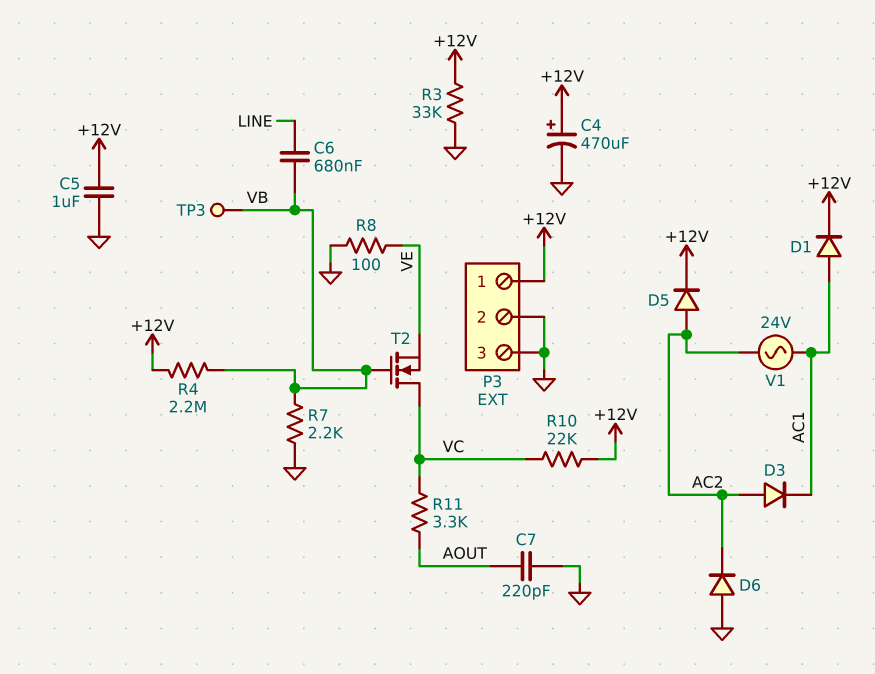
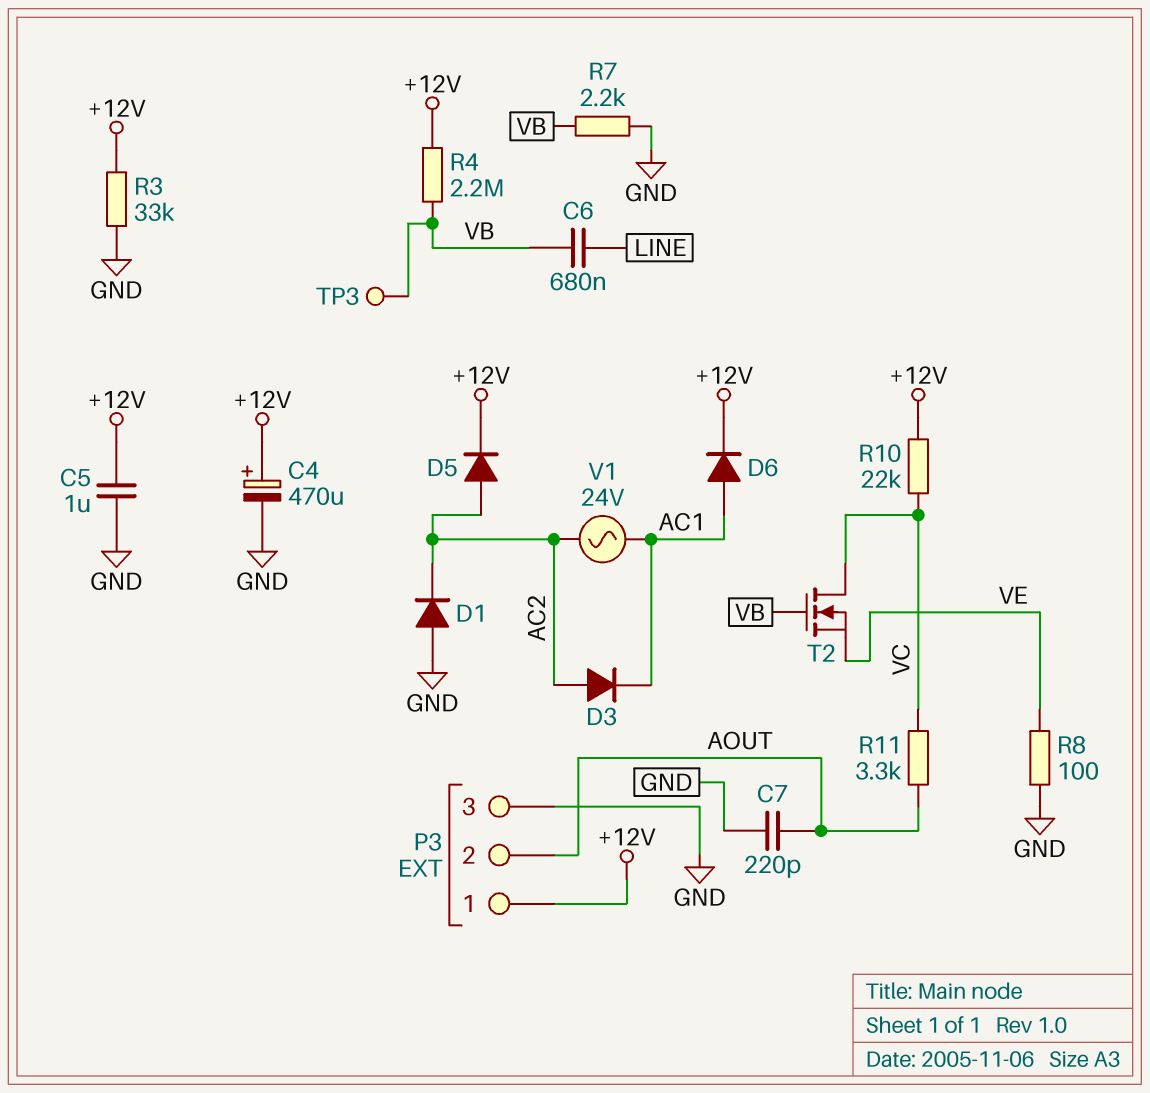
D1: diode (A AC1, K +12V) -> diode (A GND, K AC2)
D6: diode (A GND, K AC2) -> diode (A AC1, K +12V)
P3 pin 2: GND -> AOUT

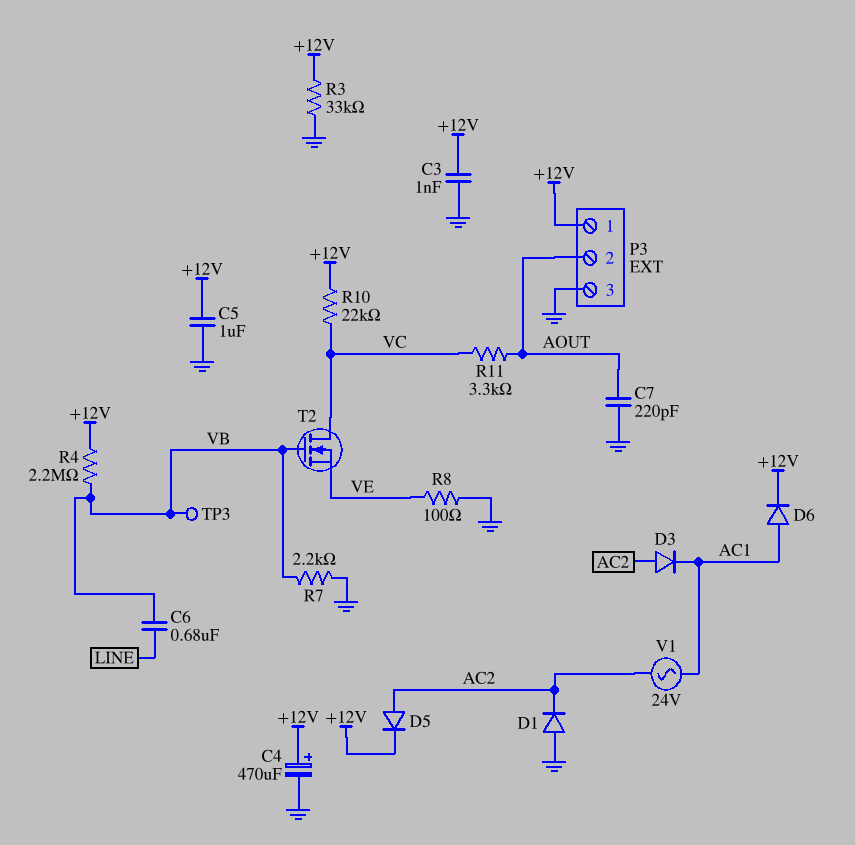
C3: none -> 1nF (+12V, GND)

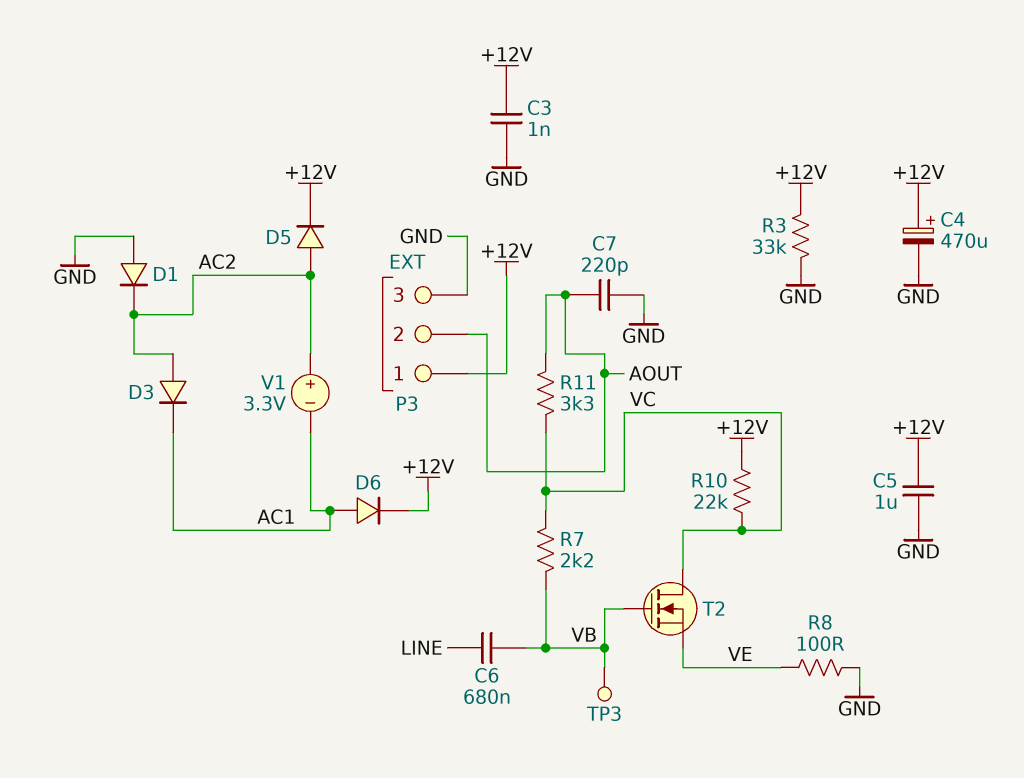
R4: 2.2M (+12V, VB) -> none
R7: 2.2k (GND, VB) -> 2.2k (VB, VC)
V1: AC 24V (AC1, AC2) -> 3.3V (plus AC2, minus AC1)

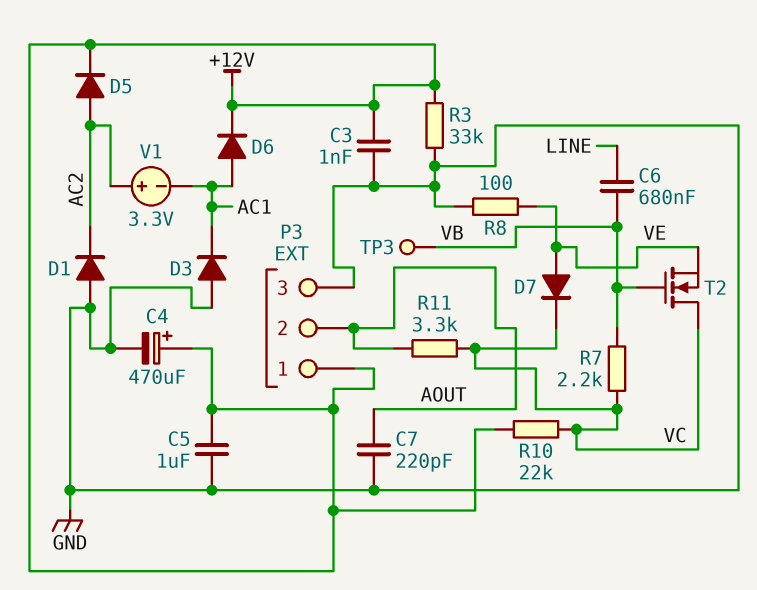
D3: diode (A AC2, K AC1) -> diode (A GND, K AC1)
D7: none -> diode (A VE, K VC)

